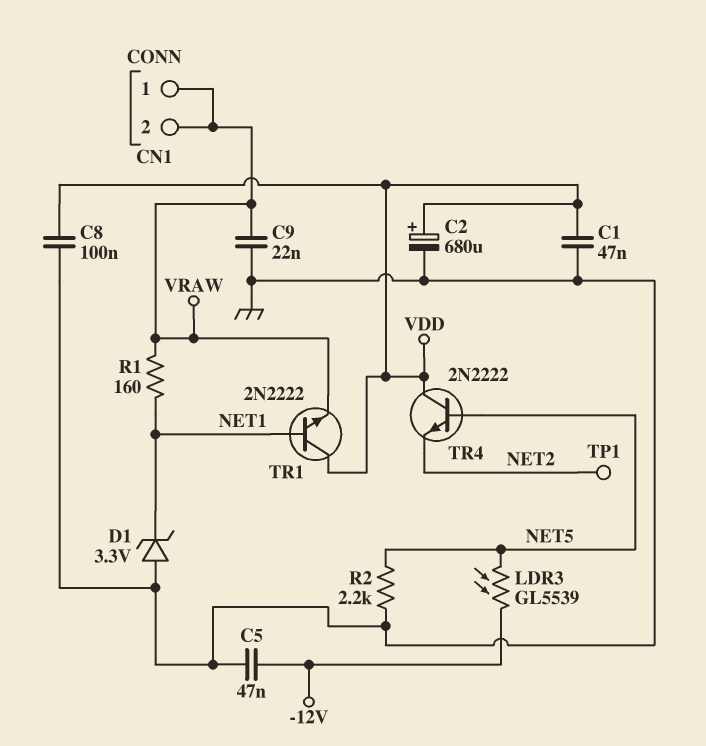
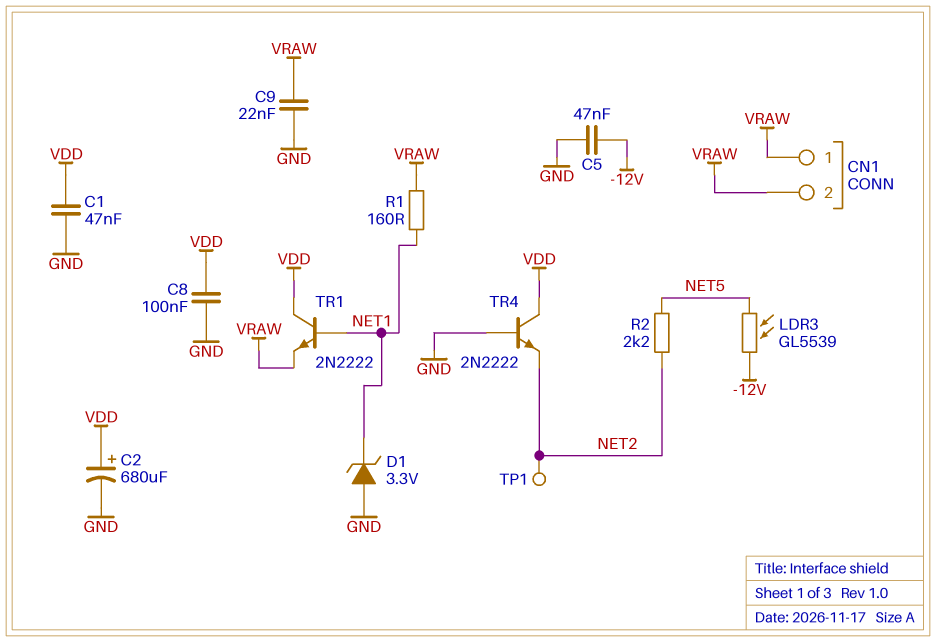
R2: 2.2k (GND, NET5) -> 2.2k (NET2, NET5)
TR4: NPN 2N2222 (B NET5, C VDD, E NET2) -> NPN 2N2222 (B GND, C VDD, E NET2)

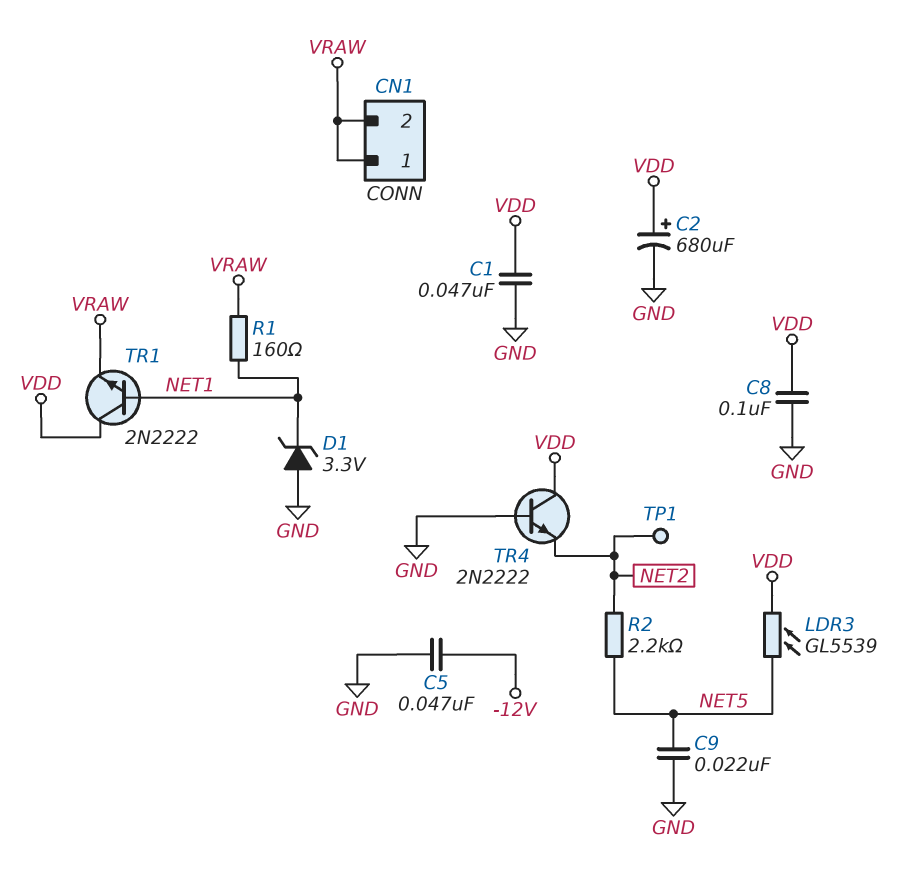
C9: 22nF (GND, VRAW) -> 22nF (GND, NET5)
LDR3: GL5539 (-12V, NET5) -> GL5539 (NET5, VDD)

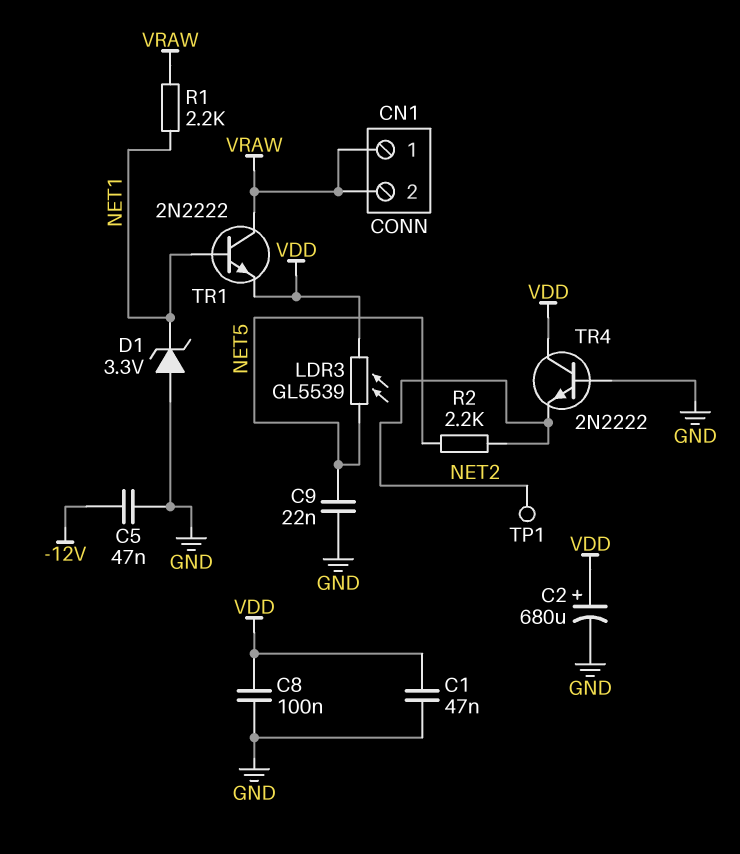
R1: 160 (NET1, VRAW) -> 2.2k (NET1, VRAW)
TR1: NPN 2N2222 (B NET1, C VDD, E VRAW) -> NPN 2N2222 (B NET1, C VRAW, E VDD)

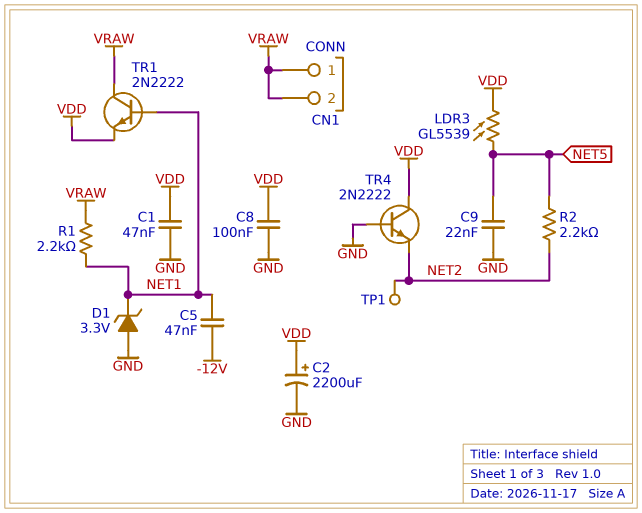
C2: 680uF (plus VDD, minus GND) -> 2200uF (plus VDD, minus GND)
C5: 47nF (-12V, GND) -> 47nF (-12V, NET1)

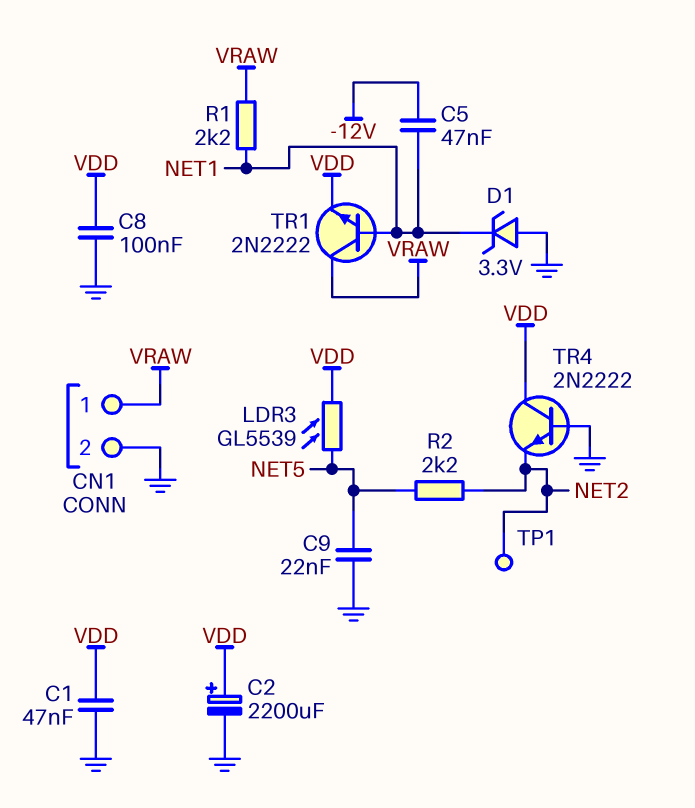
CN1 pin 2: VRAW -> GND

